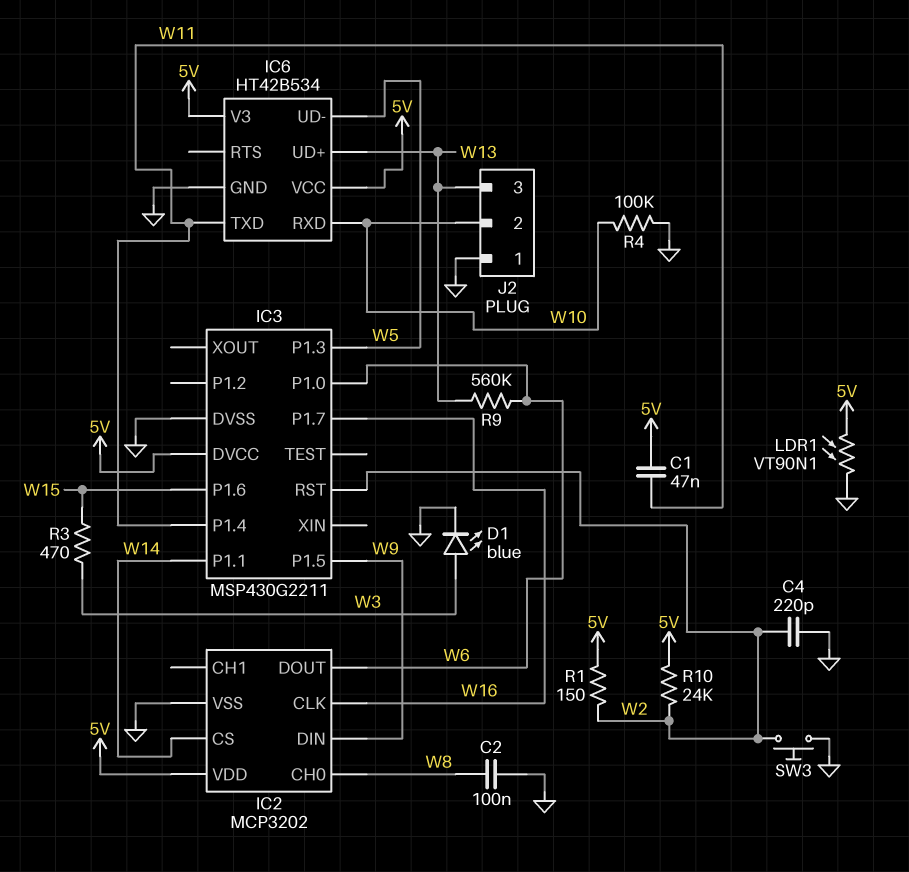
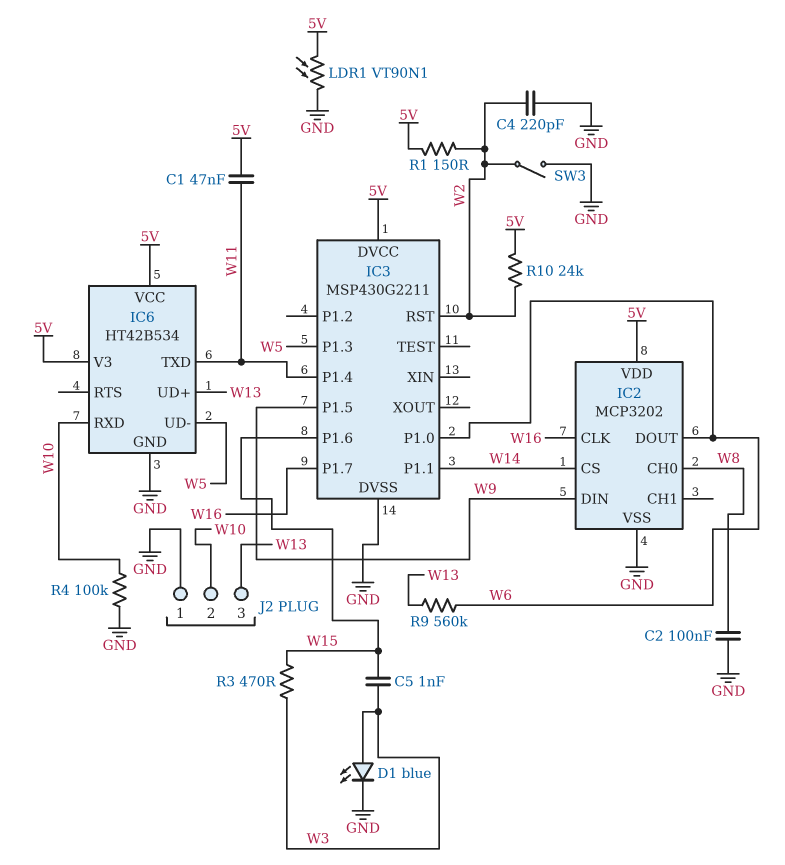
C5: none -> 1nF (W3, W15)
SW3: button (GND, W2) -> switch (GND, W2)

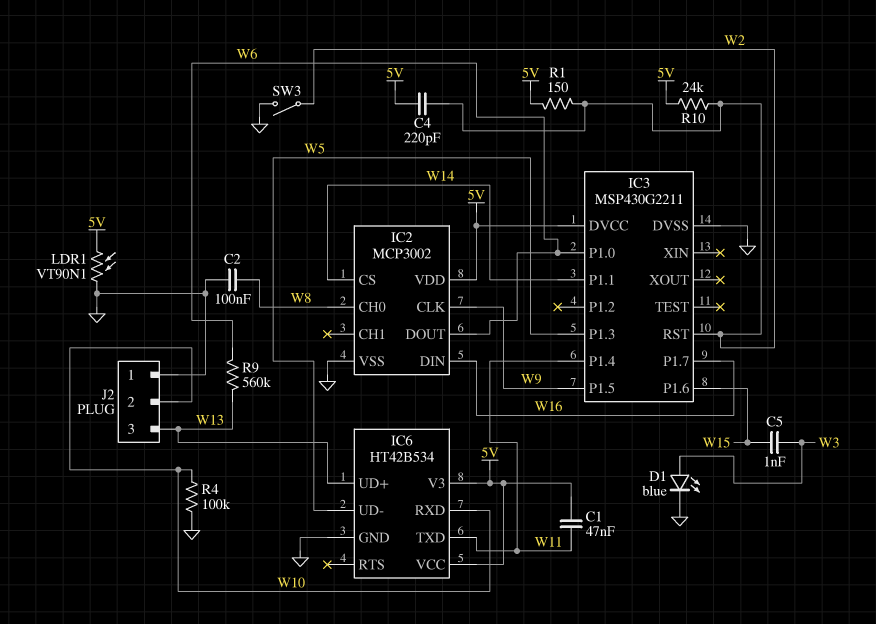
C4: 220pF (GND, W2) -> 220pF (5V, W2)
IC2: MCP3202 -> MCP3002
IC2 pin CLK: W16 -> W9
IC2 pin DIN: W9 -> W16
R3: 470 (W3, W15) -> none

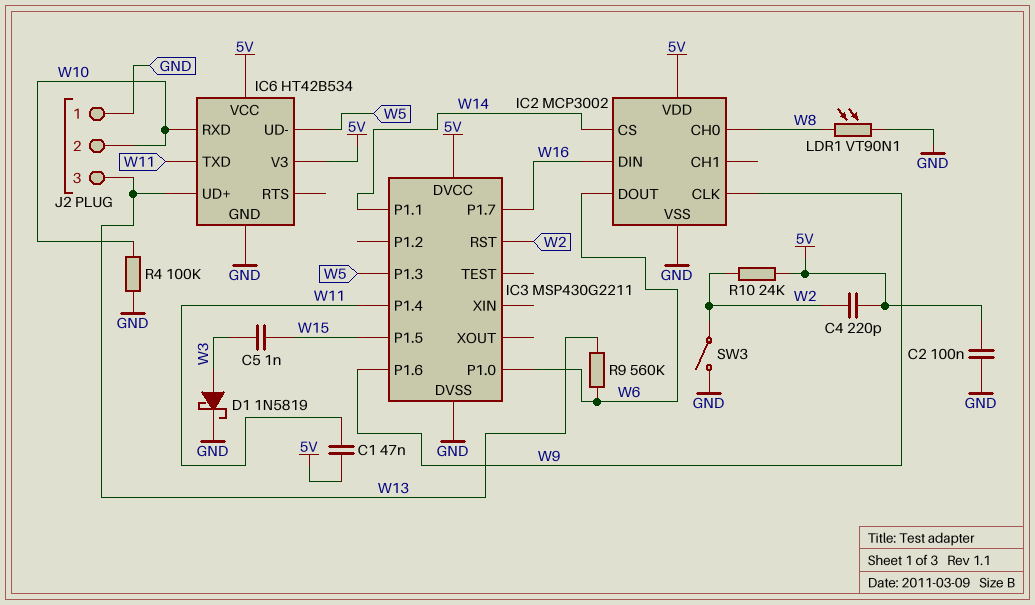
C2: 100nF (GND, W8) -> 100nF (5V, GND)
D1: LED blue (A W3, K GND) -> schottky 1N5819 (A W3, K GND)
IC3 pin P1.5: W9 -> W15
IC3 pin P1.6: W15 -> W9
LDR1: VT90N1 (5V, GND) -> VT90N1 (GND, W8)
R1: 150 (5V, W2) -> none

